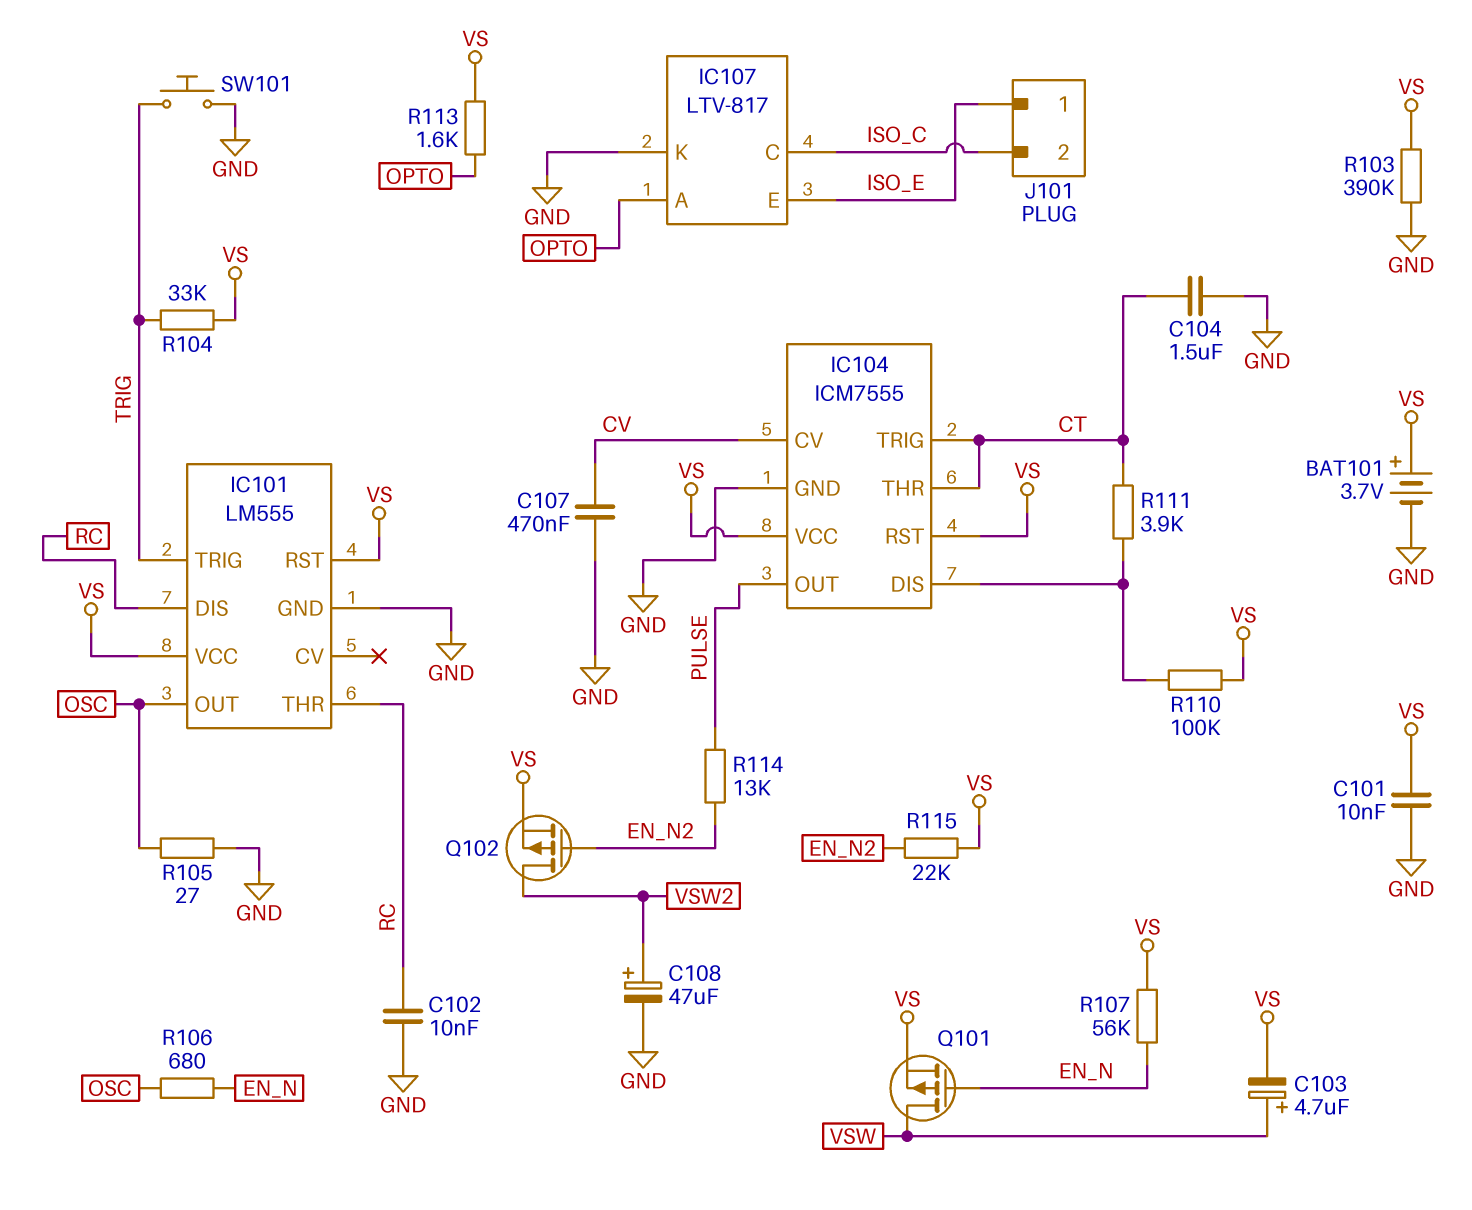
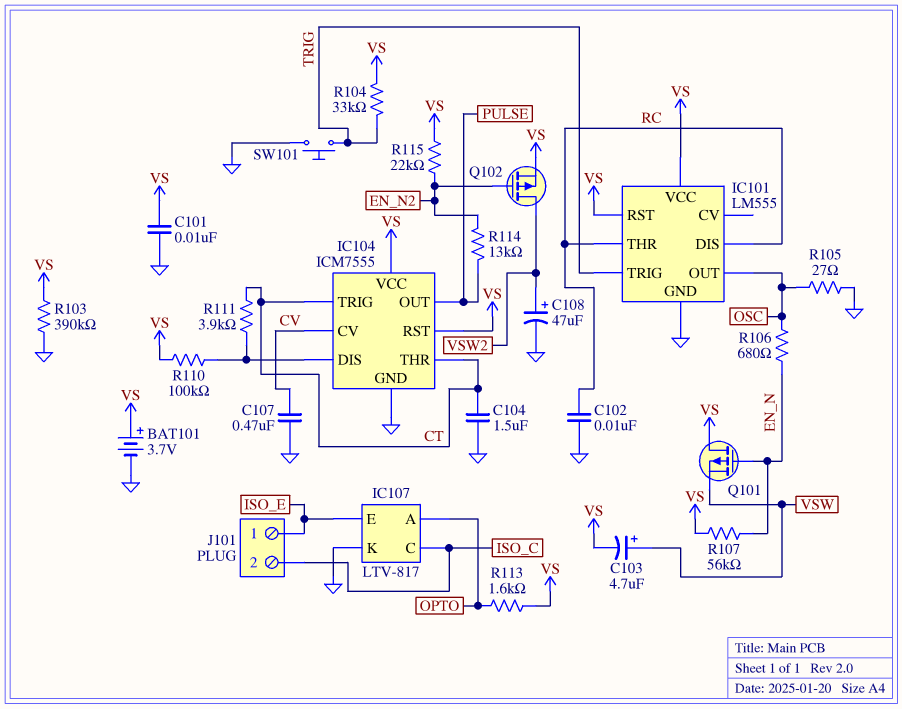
Q101: PMOS (G EN_N, D VSW, S VS) -> PMOS (G EN_N, D VS, S VSW)

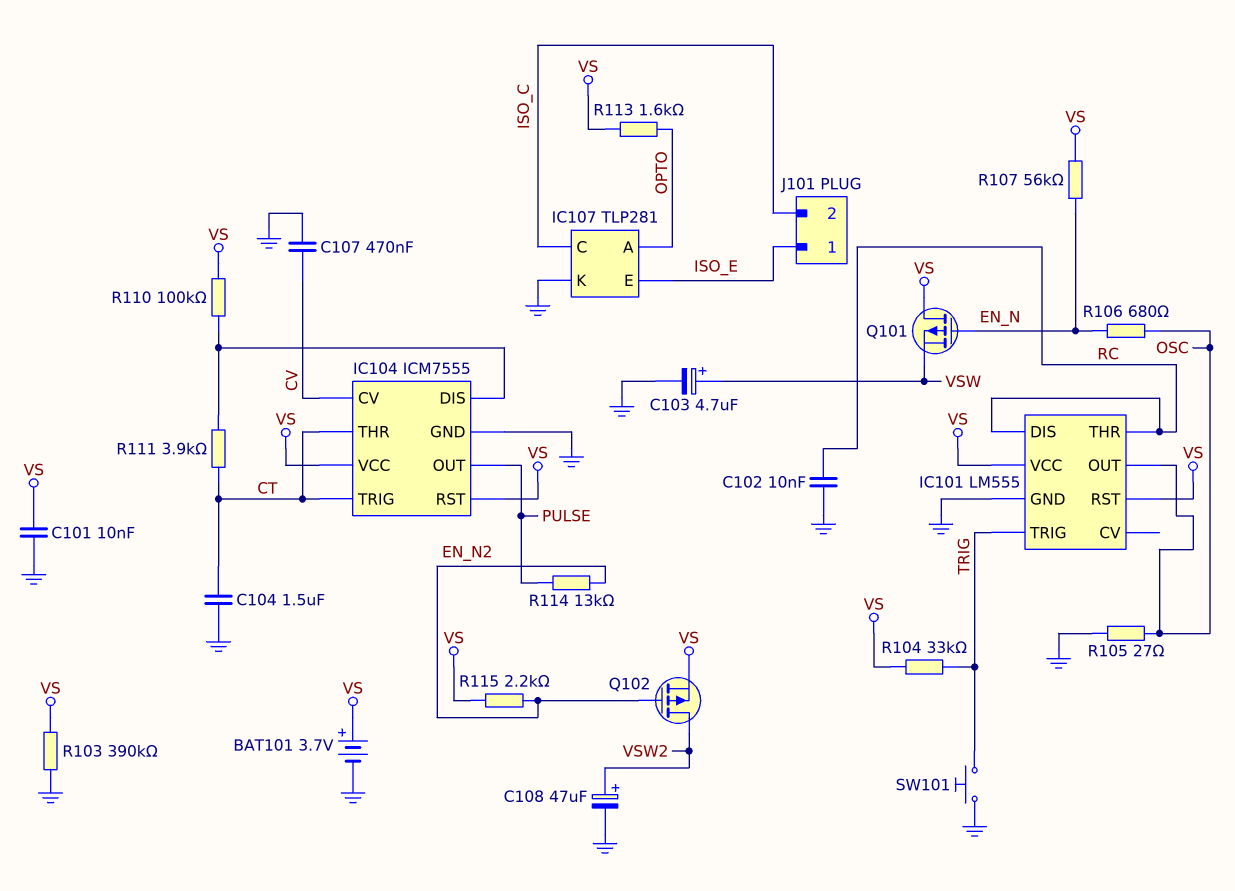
C103: 4.7uF (plus VSW, minus VS) -> 4.7uF (plus VSW, minus GND)
IC107: LTV-817 -> TLP281
R115: 22k (EN_N2, VS) -> 2.2k (EN_N2, VS)

